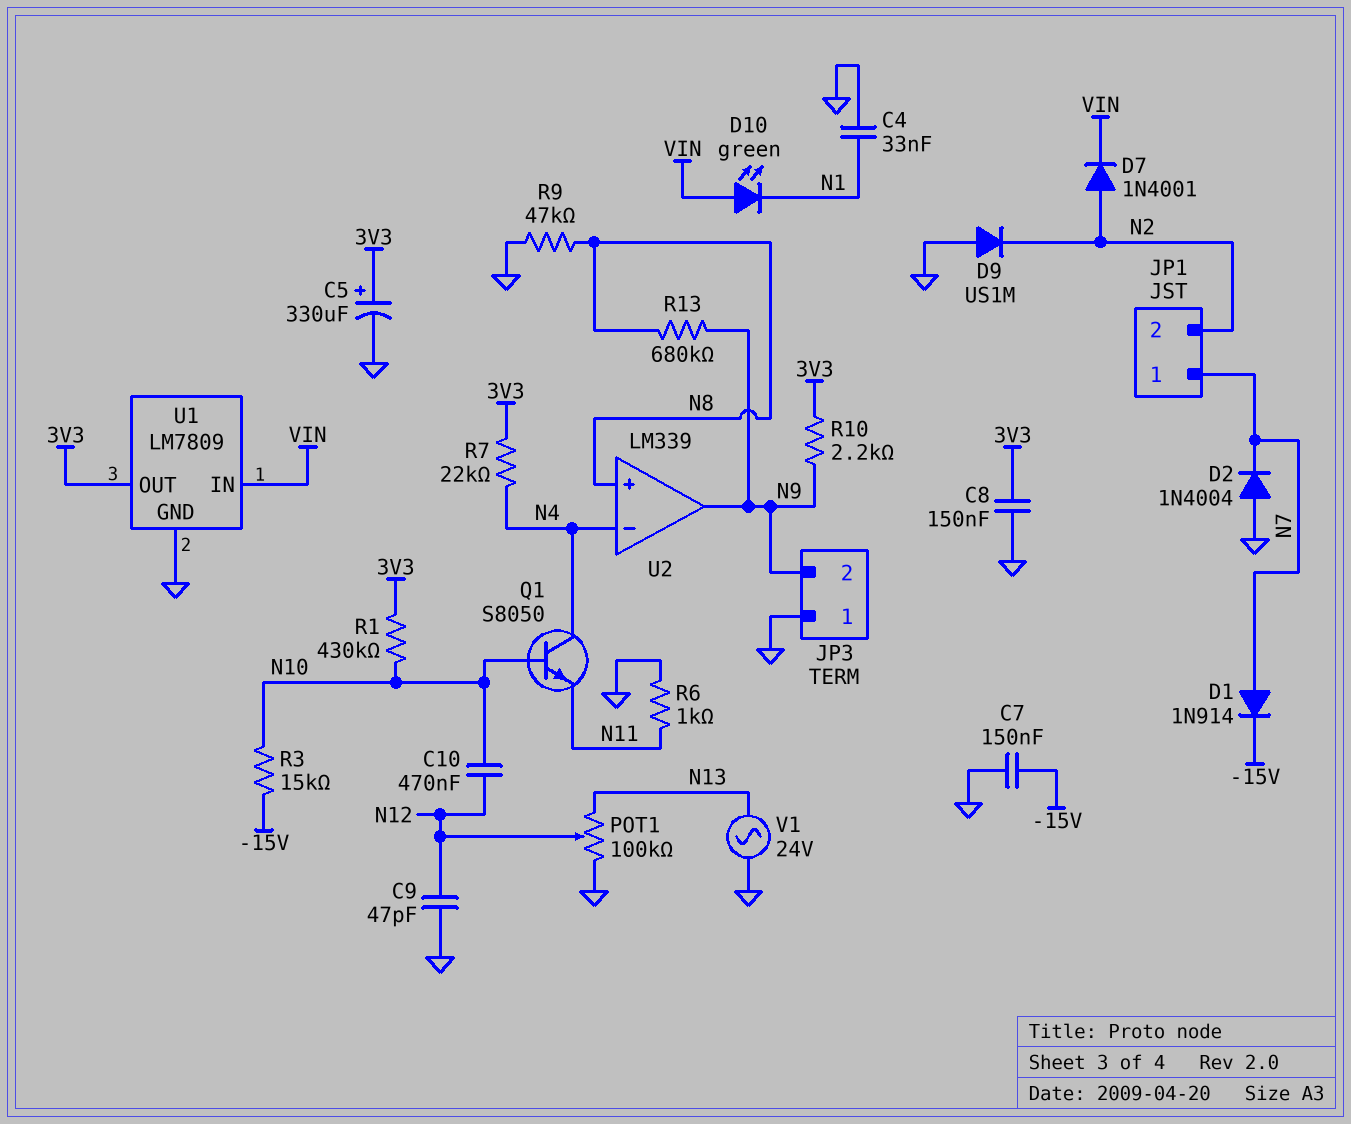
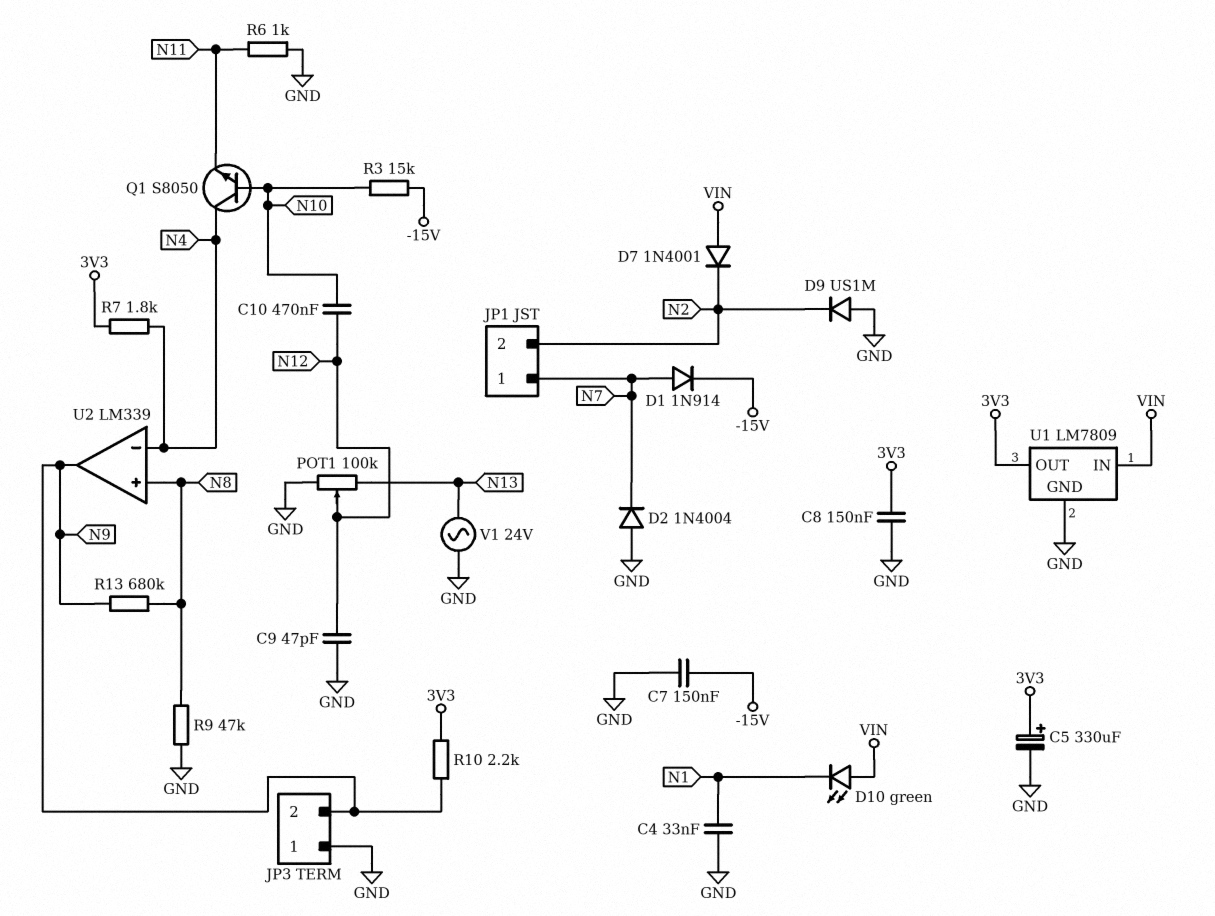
D7: diode 1N4001 (A N2, K VIN) -> diode 1N4001 (A VIN, K N2)
R1: 430k (3V3, N10) -> none
R7: 22k (3V3, N4) -> 1.8k (3V3, N4)

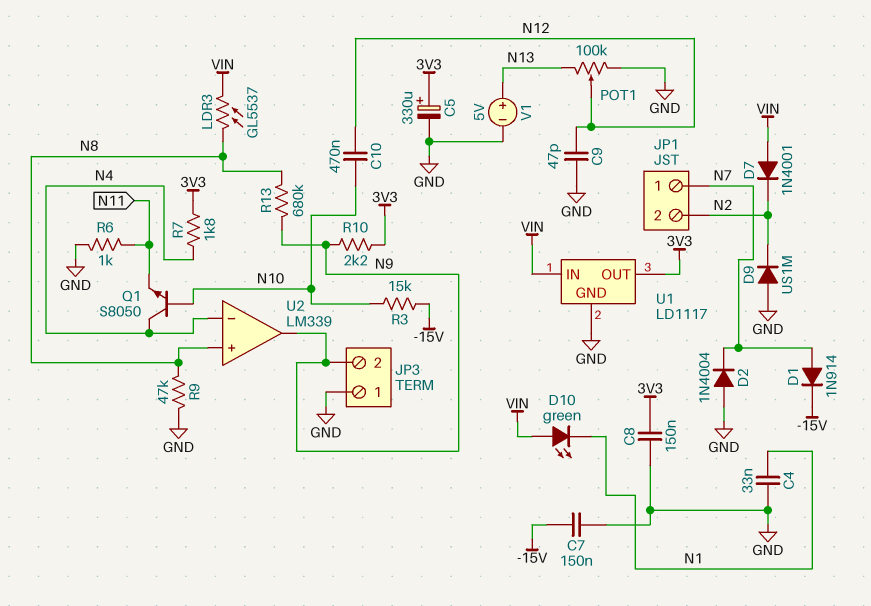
LDR3: none -> GL5537 (N8, VIN)
U1: LM7809 -> LD1117
V1: AC 24V (GND, N13) -> 5V (plus N13, minus GND)

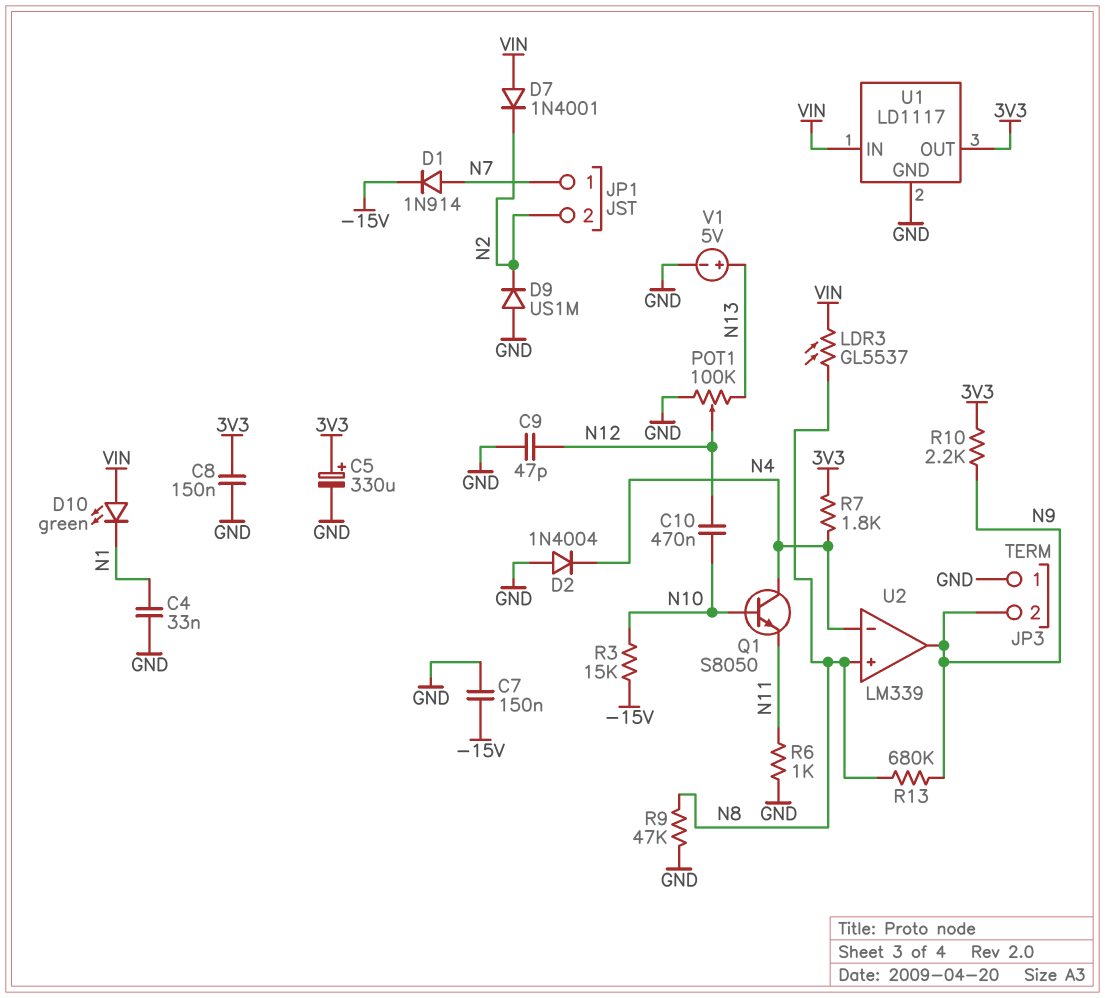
D2: diode 1N4004 (A GND, K N7) -> diode 1N4004 (A GND, K N4)

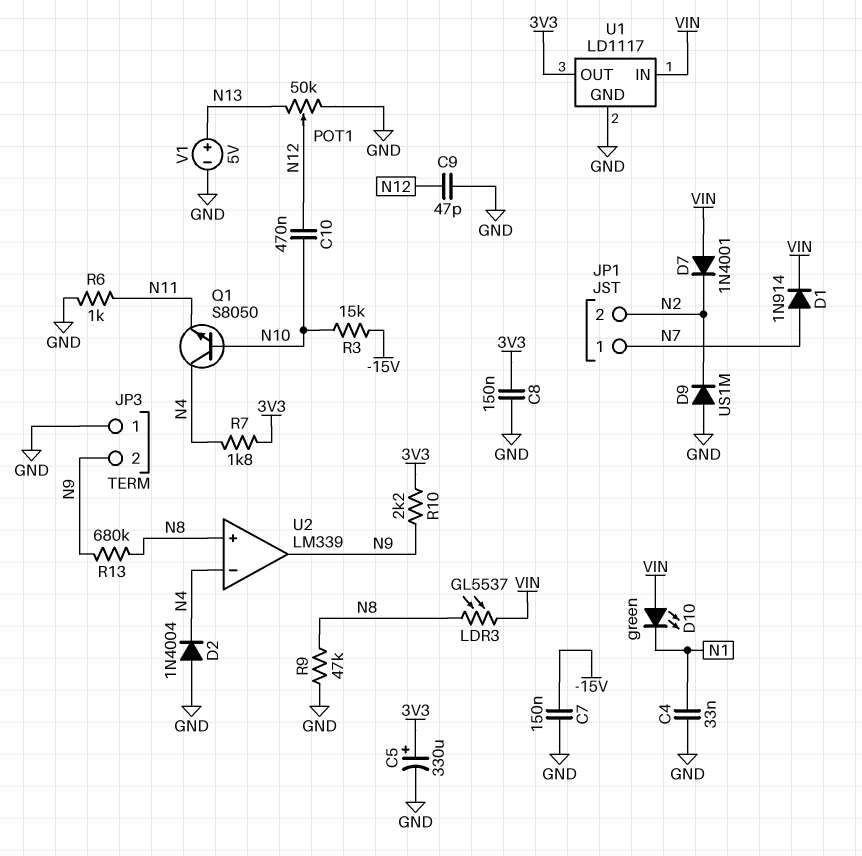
D1: diode 1N914 (A N7, K -15V) -> diode 1N914 (A N7, K VIN)
POT1: 100k (GND, N13, wiper N12) -> 50k (GND, N13, wiper N12)

